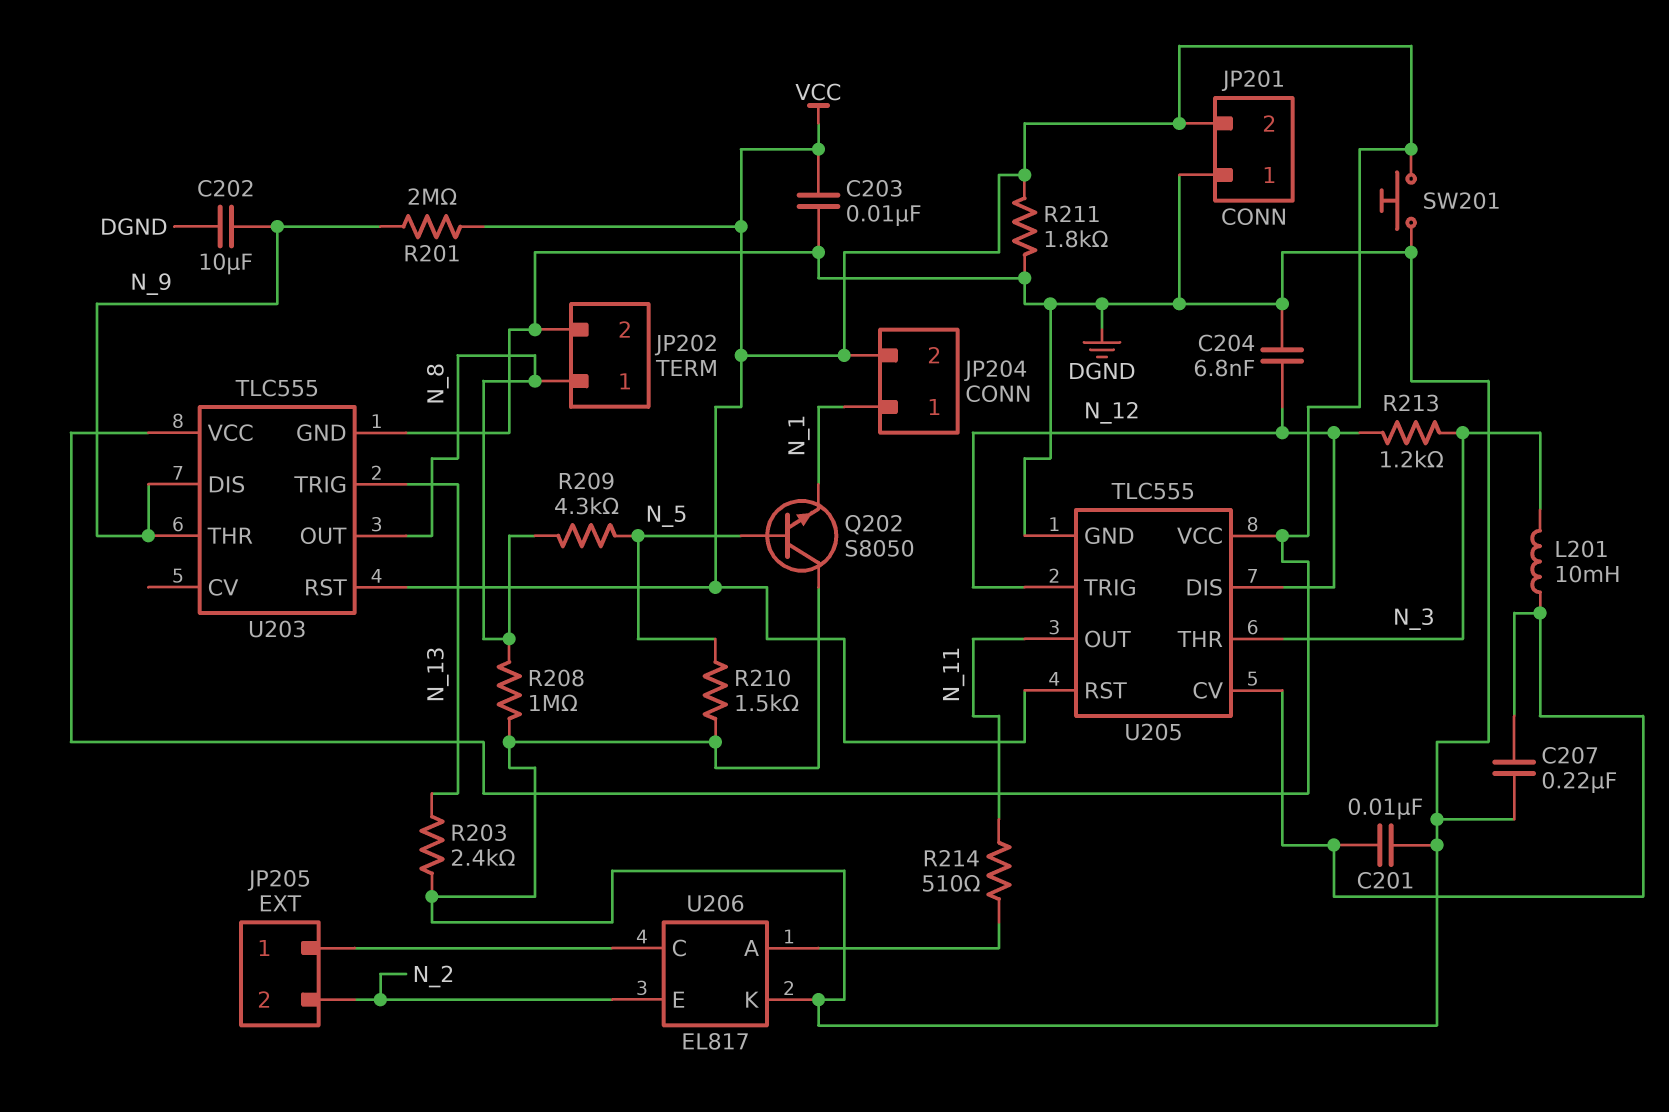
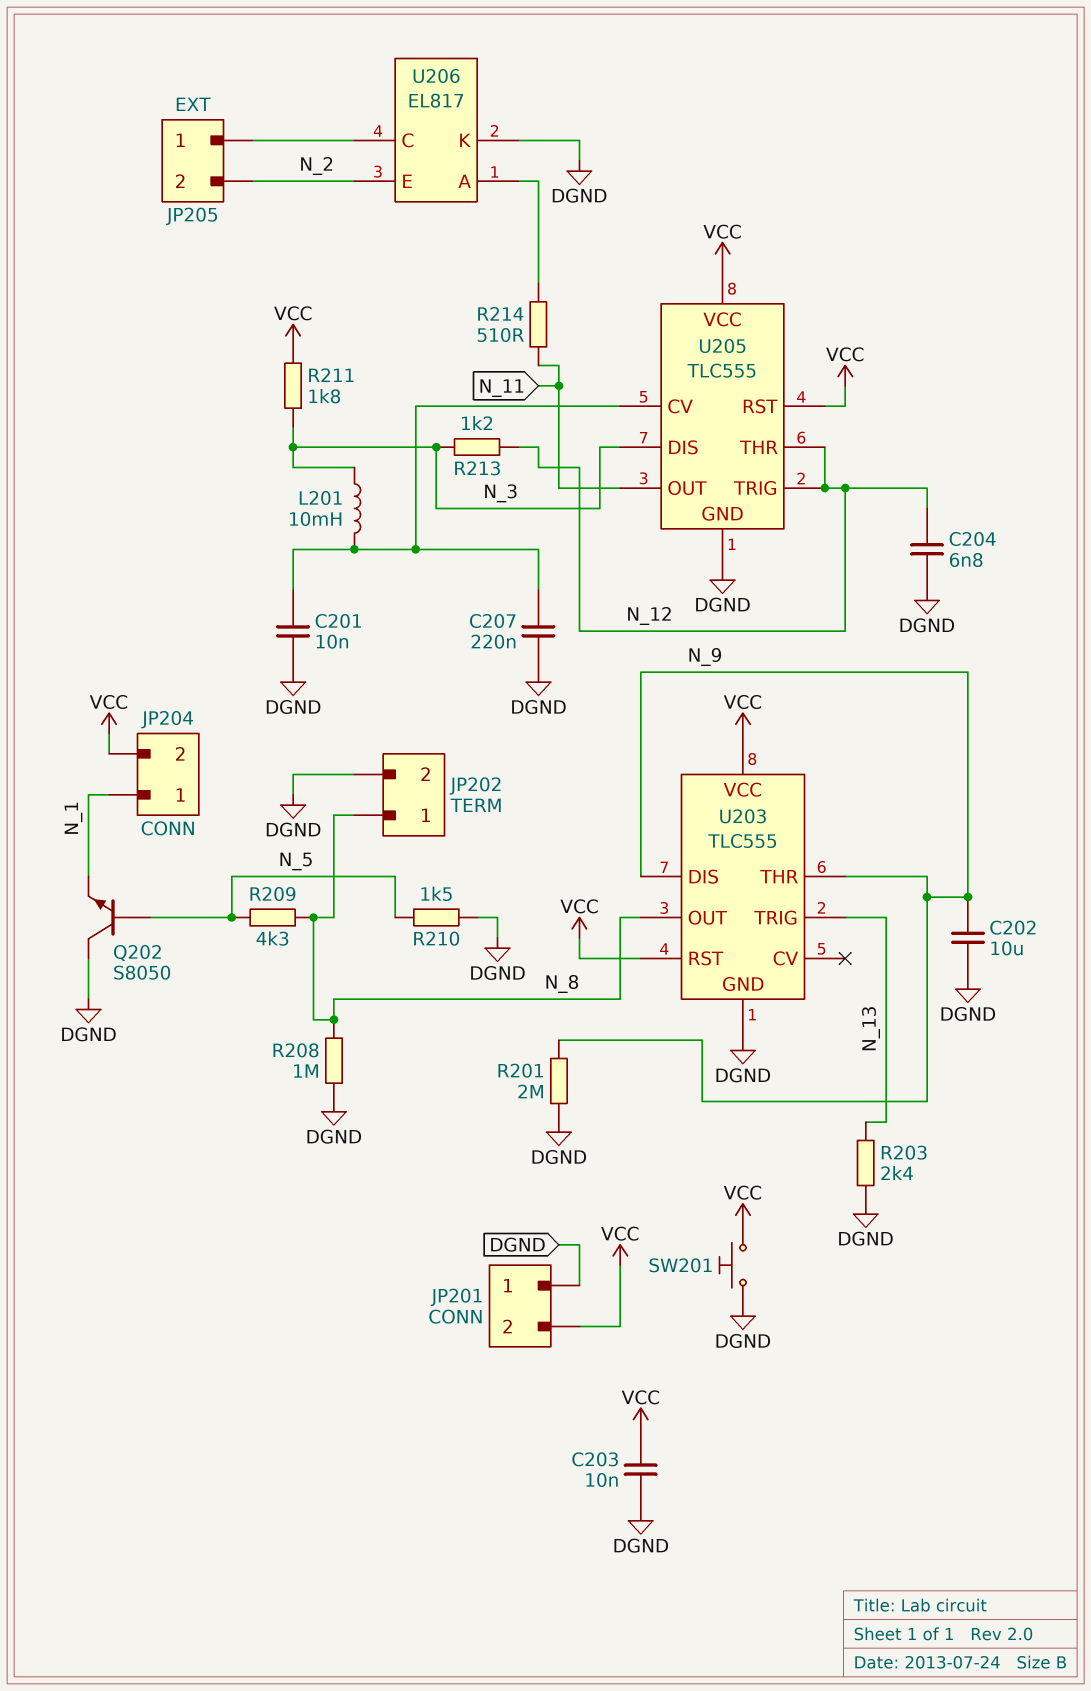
R201: 2M (N_9, VCC) -> 2M (DGND, N_9)
R211: 1.8k (DGND, VCC) -> 1.8k (N_3, VCC)
U205 pin DIS: N_12 -> N_3
U205 pin THR: N_3 -> N_12

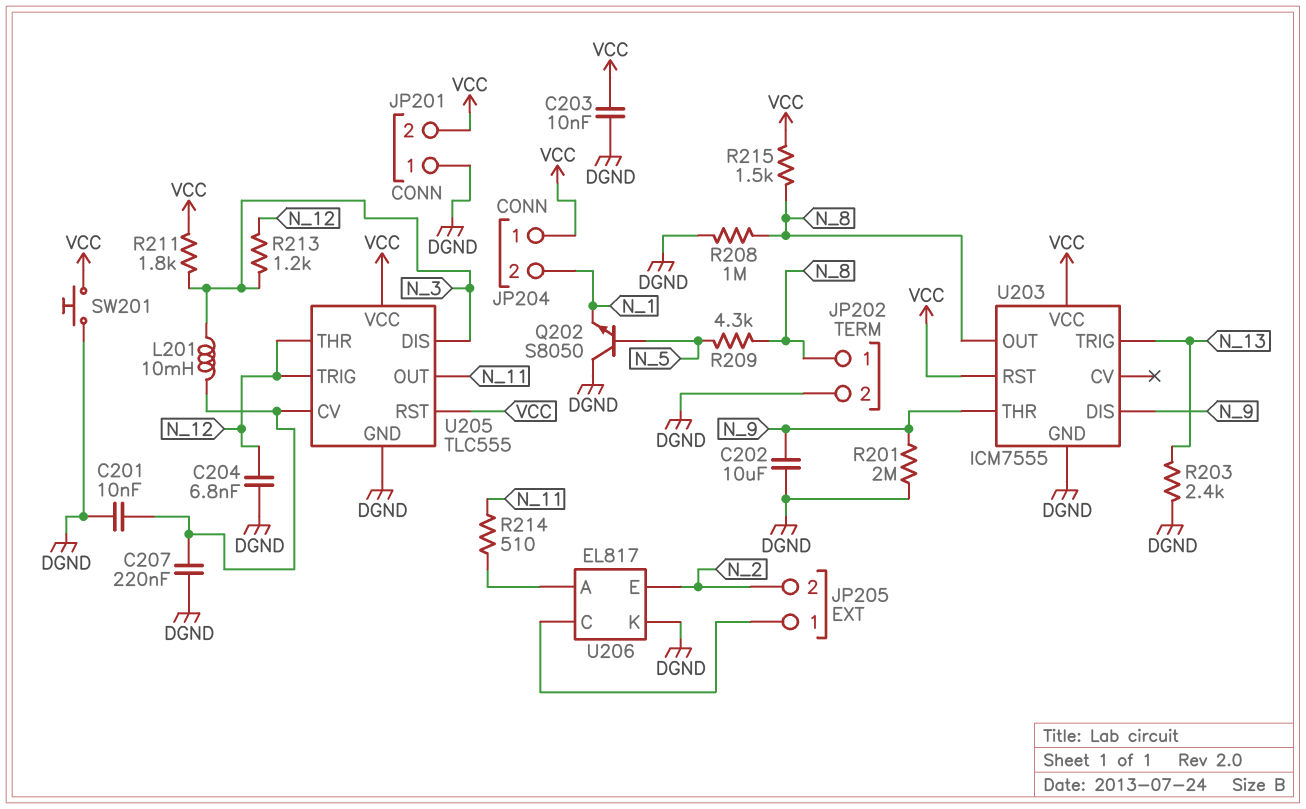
JP204 pin 1: N_1 -> VCC
JP204 pin 2: VCC -> N_1
R210: 1.5k (DGND, N_5) -> none
R215: none -> 1.5k (N_8, VCC)
U203: TLC555 -> ICM7555

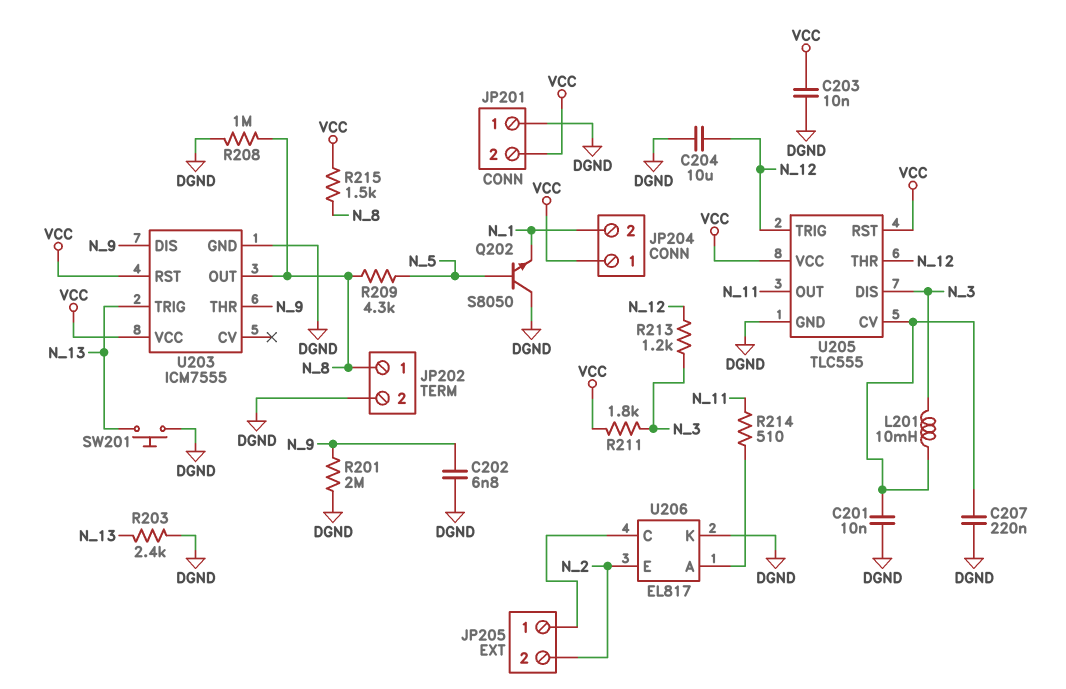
C202: 10uF (DGND, N_9) -> 6.8nF (DGND, N_9)
C204: 6.8nF (DGND, N_12) -> 10uF (DGND, N_12)
SW201: button (DGND, VCC) -> button (DGND, N_13)

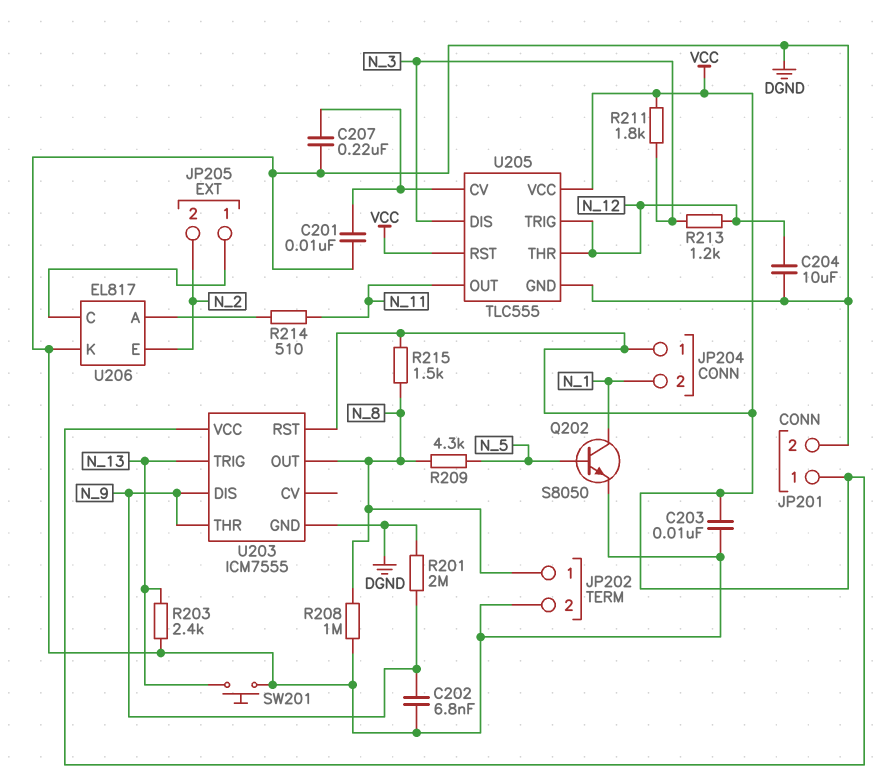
JP201 pin 1: DGND -> VCC
JP201 pin 2: VCC -> DGND
L201: 10mH (N_3, U205/CV) -> none
Q202: NPN S8050 (B N_5, C DGND, E N_1) -> NPN S8050 (B N_5, C N_1, E DGND)

